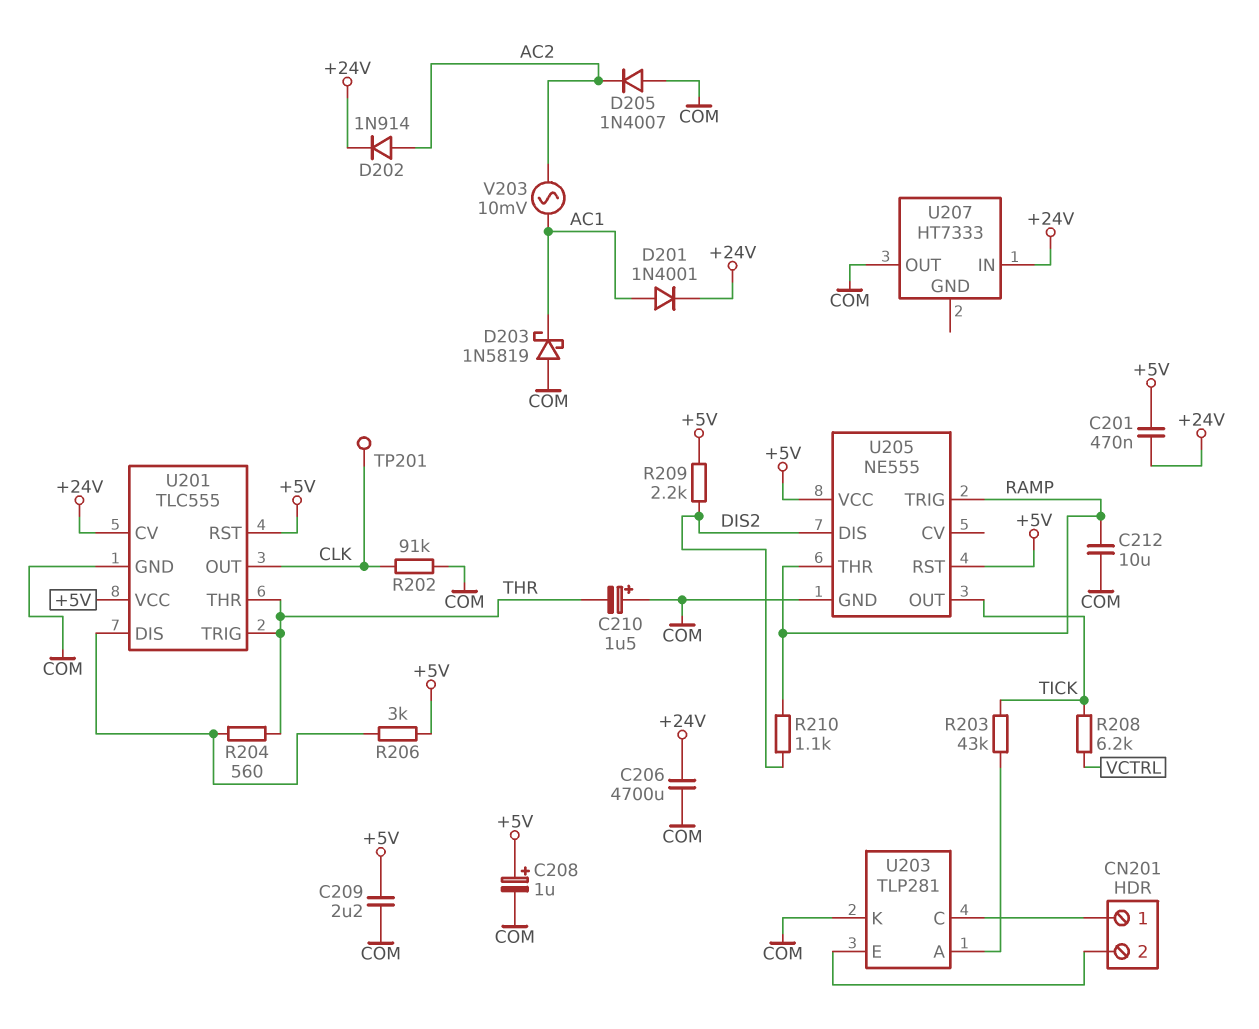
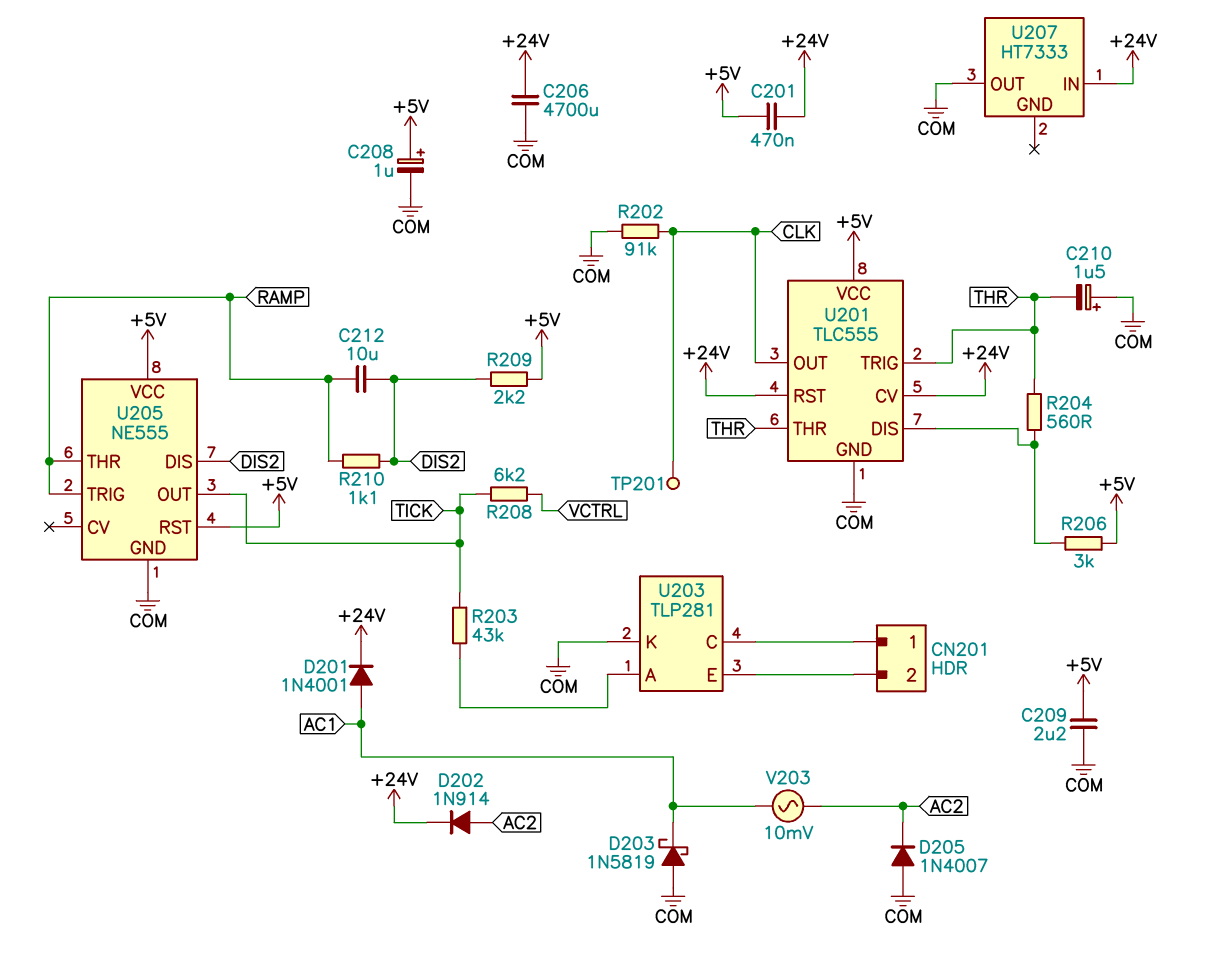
C212: 10uF (COM, RAMP) -> 10uF (DIS2, RAMP)
U201 pin RST: +5V -> +24V

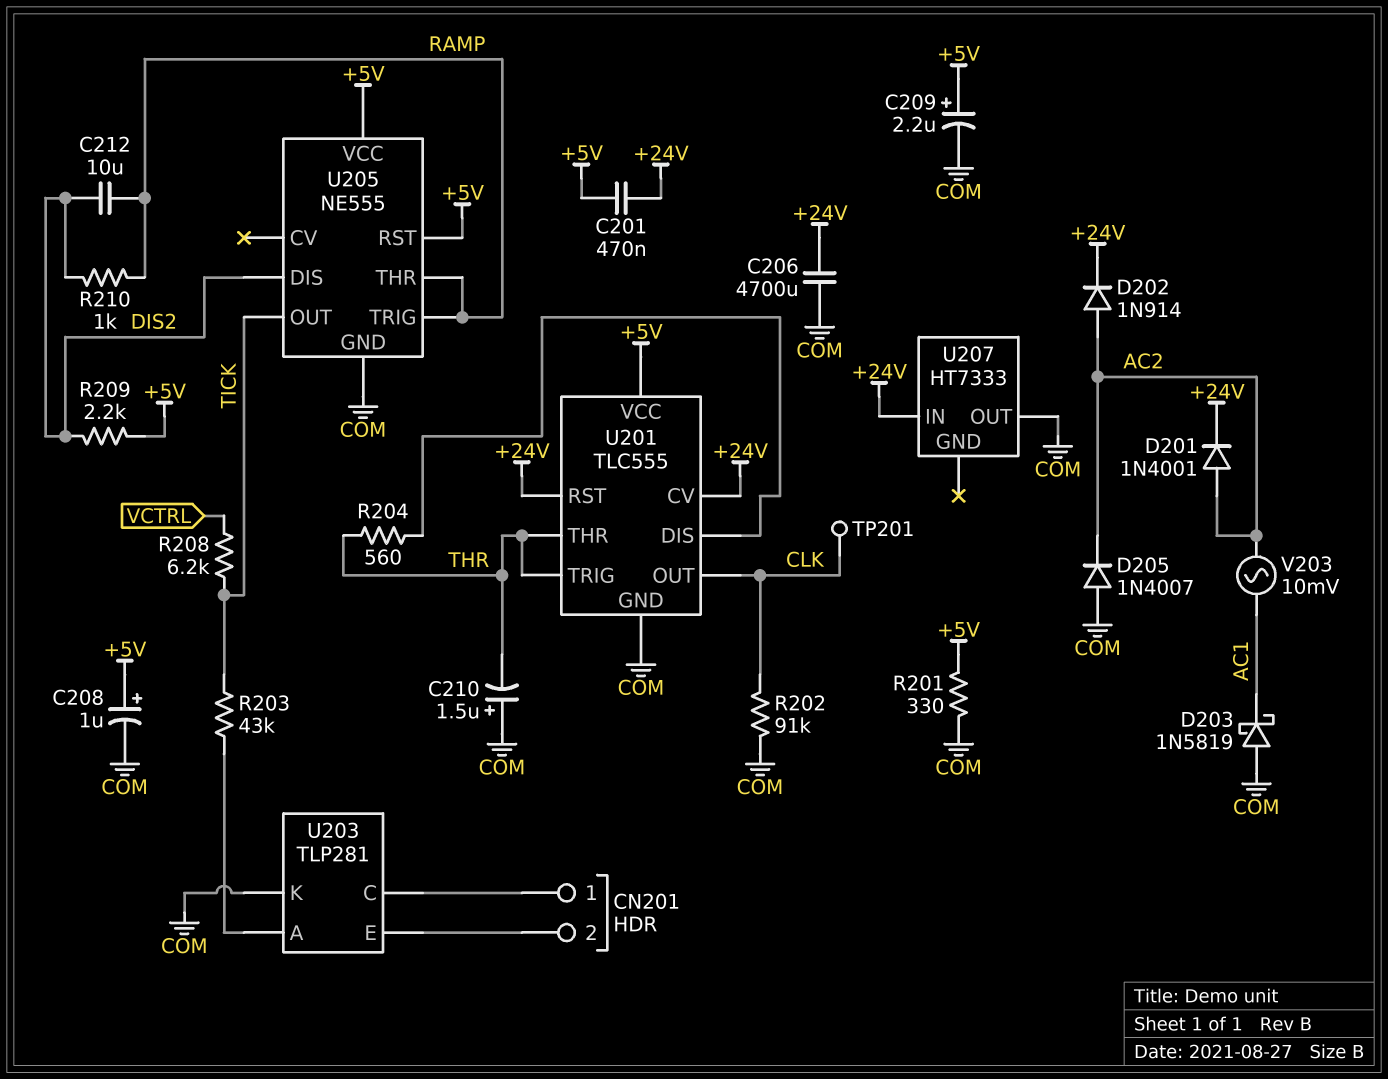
C209: 2.2uF (+5V, COM) -> 2.2uF (plus +5V, minus COM)
D201: diode 1N4001 (A AC1, K +24V) -> diode 1N4001 (A AC2, K +24V)
R201: none -> 330 (+5V, COM)
R206: 3k (+5V, U201/DIS) -> none
R210: 1.1k (DIS2, RAMP) -> 1k (DIS2, RAMP)

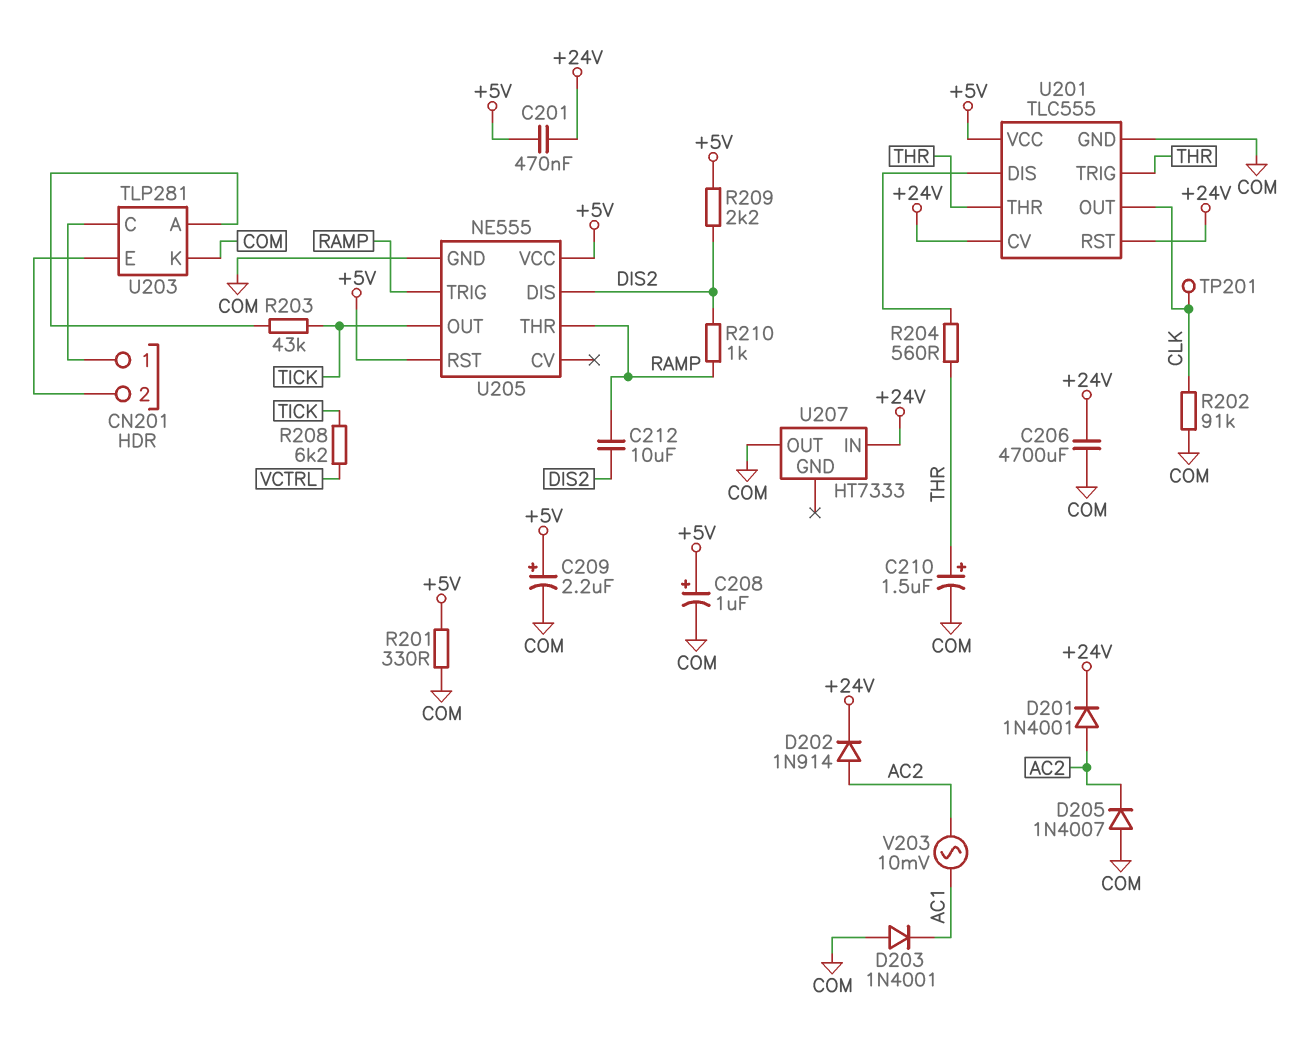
C210: 1.5uF (plus COM, minus THR) -> 1.5uF (plus THR, minus COM)
D203: schottky 1N5819 (A COM, K AC1) -> diode 1N4001 (A COM, K AC1)

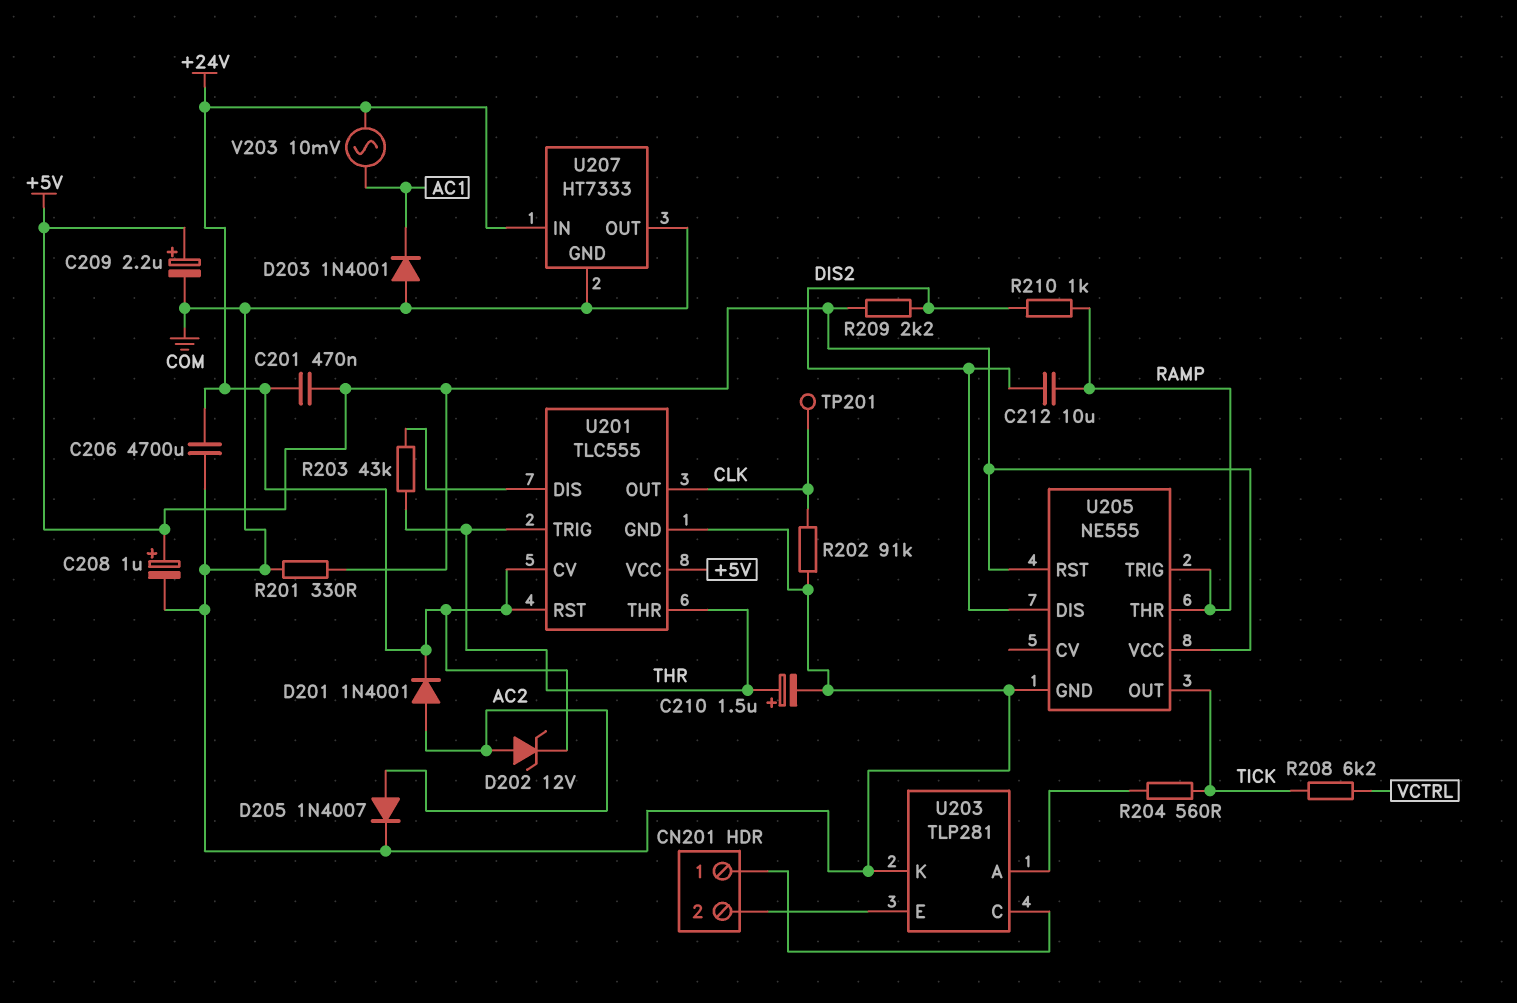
D202: diode 1N914 (A AC2, K +24V) -> zener 12V (A AC2, K +24V)
D205: diode 1N4007 (A COM, K AC2) -> diode 1N4007 (A AC2, K COM)
R203: 43k (TICK, U203/A) -> 43k (THR, U201/DIS)
R204: 560 (THR, U201/DIS) -> 560 (TICK, U203/A)
U207 pin GND: none -> COM
V203: AC 10mV (AC1, AC2) -> AC 10mV (+24V, AC1)

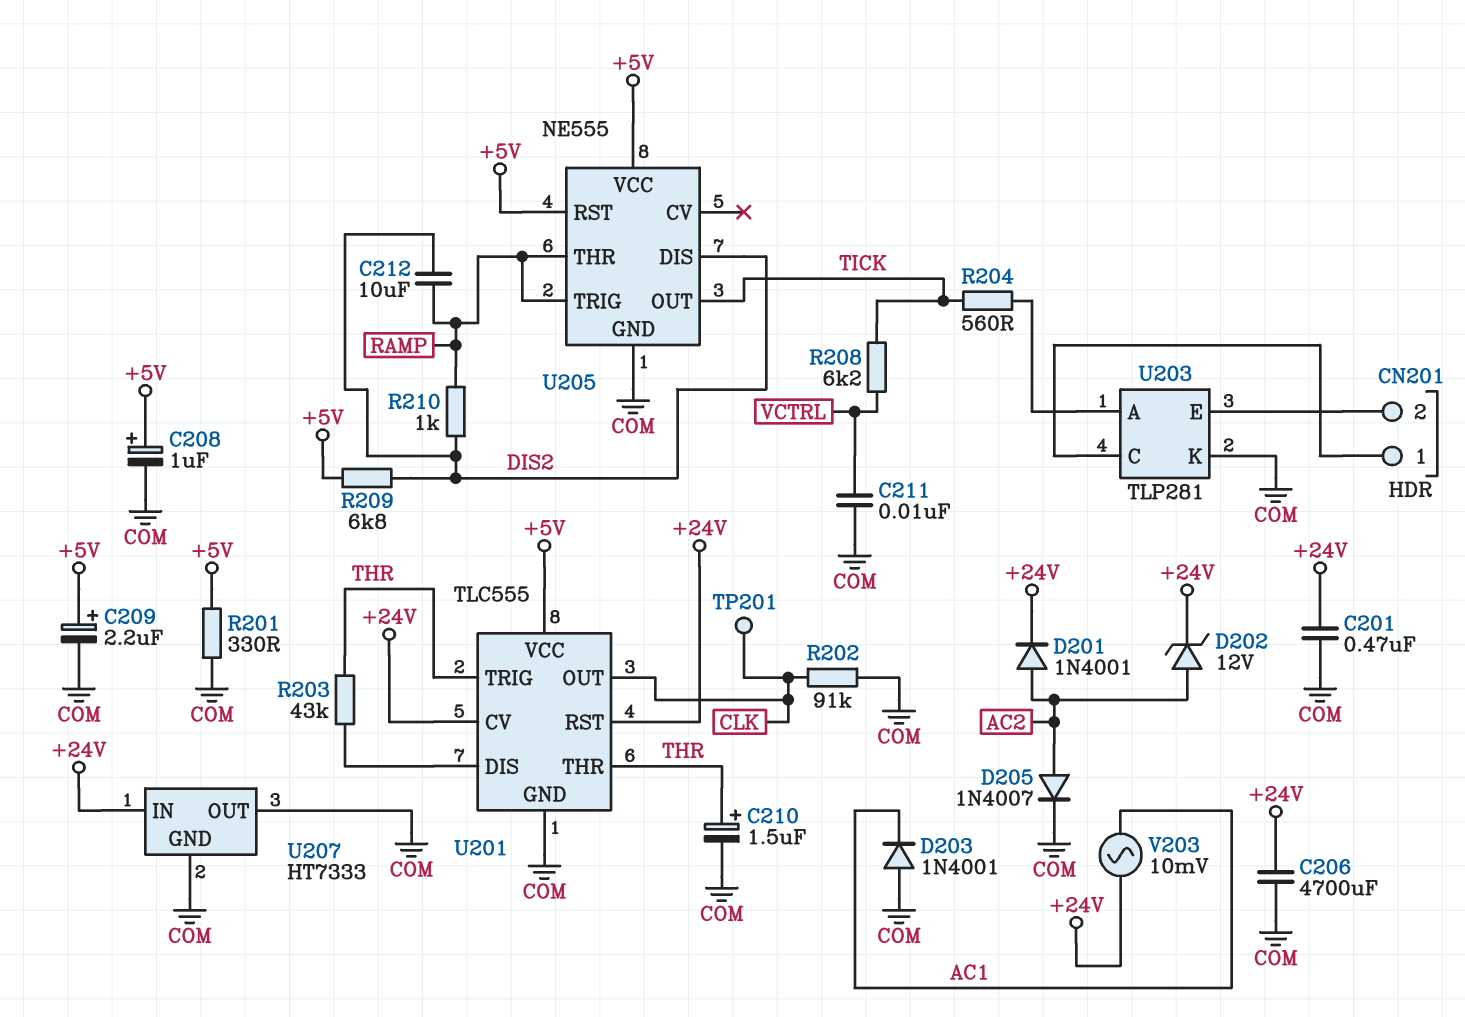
C201: 470nF (+5V, +24V) -> 470nF (+24V, COM)
C211: none -> 10nF (COM, VCTRL)
R209: 2.2k (+5V, DIS2) -> 6.8k (+5V, DIS2)

